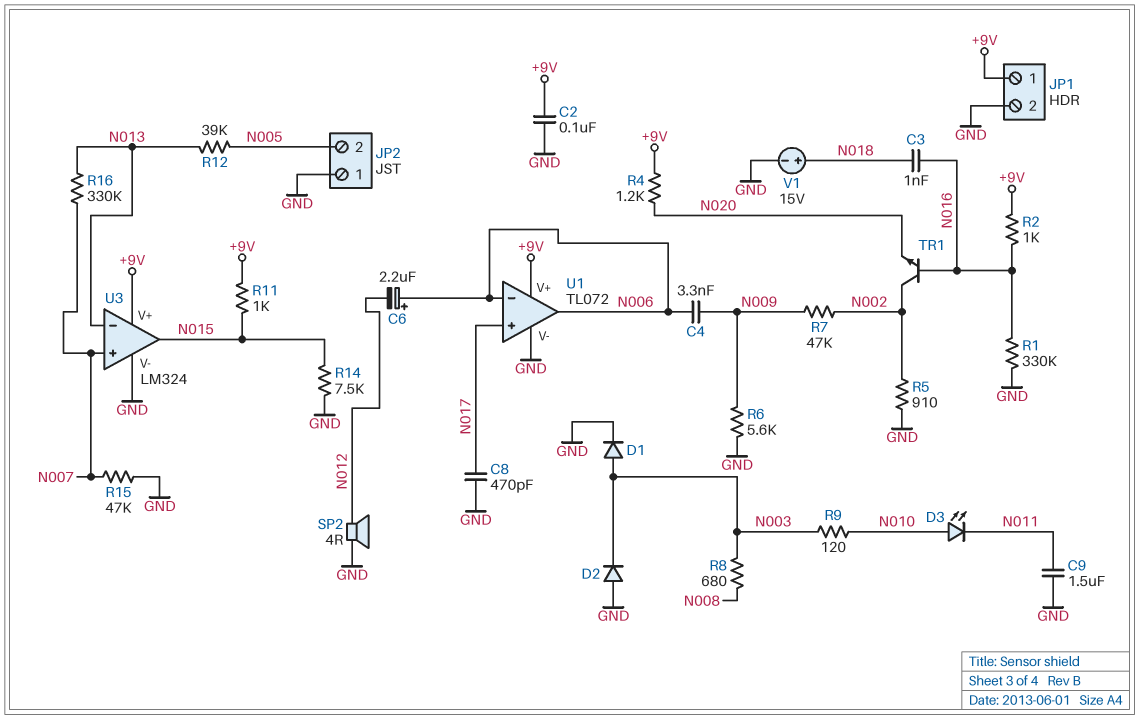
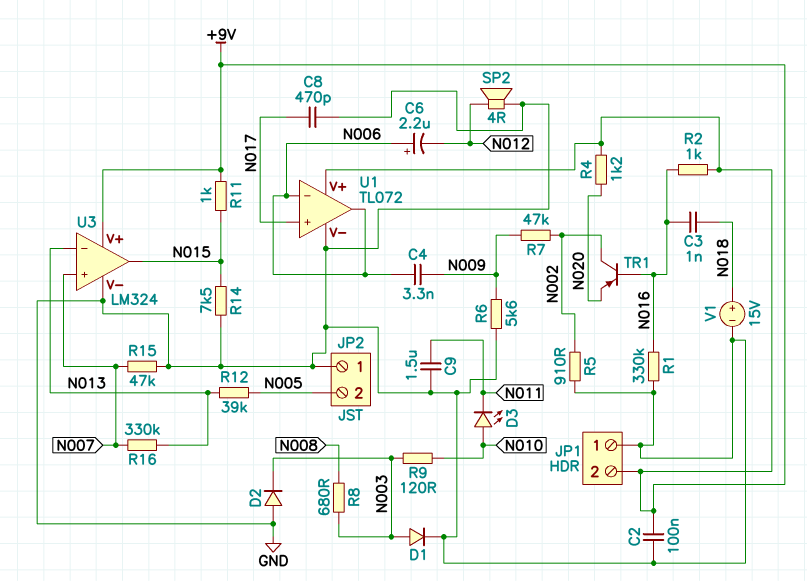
JP1 pin 1: +9V -> GND
JP1 pin 2: GND -> +9V
TR1: NPN (B N016, C N002, E N020) -> PNP (B N016, C N002, E N020)

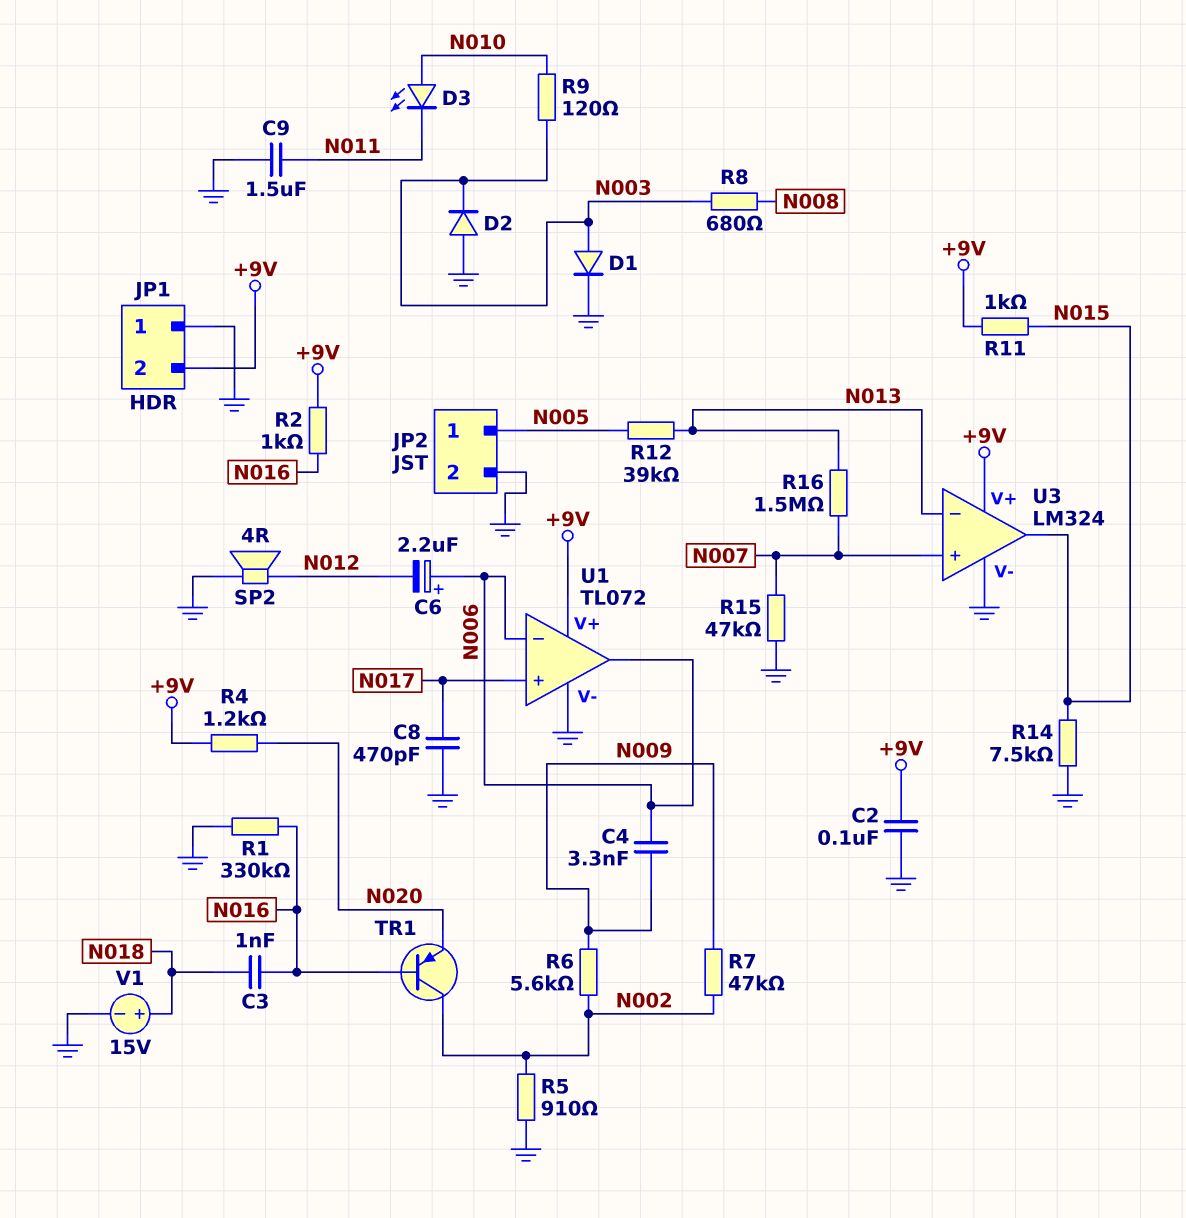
JP2 pin 1: GND -> N005
JP2 pin 2: N005 -> GND
R6: 5.6k (GND, N009) -> 5.6k (N002, N009)
R16: 330k (N007, N013) -> 1.5M (N007, N013)

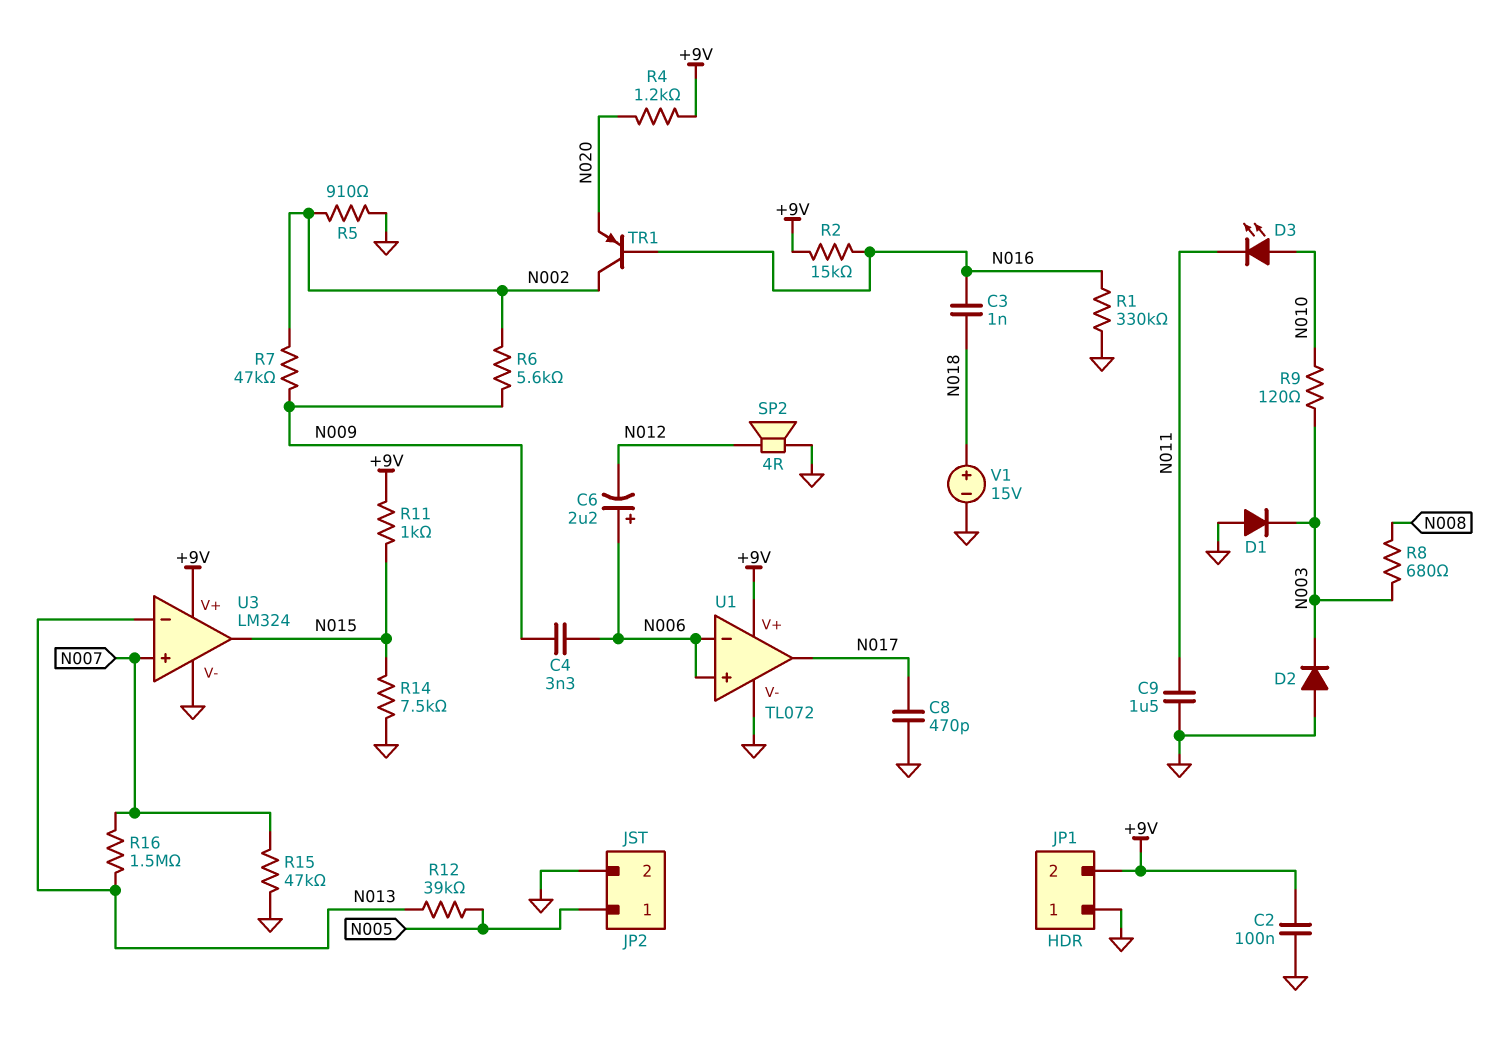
D1: diode (A N003, K GND) -> diode (A GND, K N003)
R2: 1k (+9V, N016) -> 15k (+9V, N016)
U1 pin in+: N017 -> N006
U1 pin out: N006 -> N017

